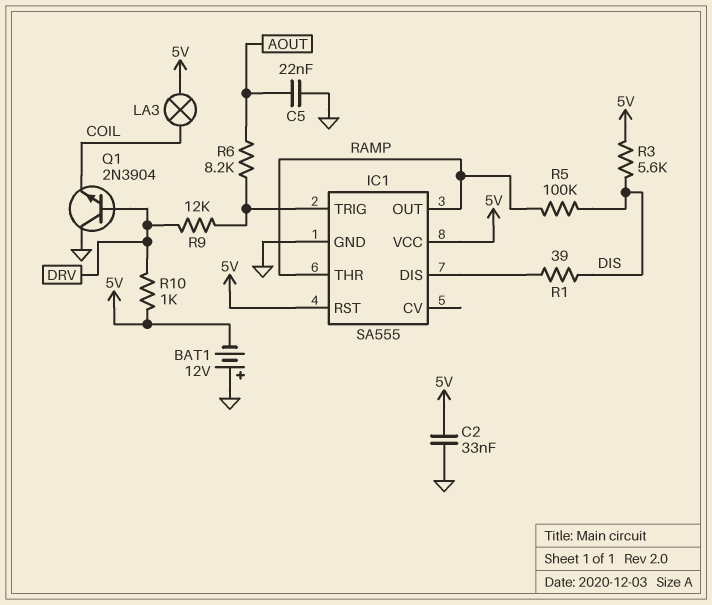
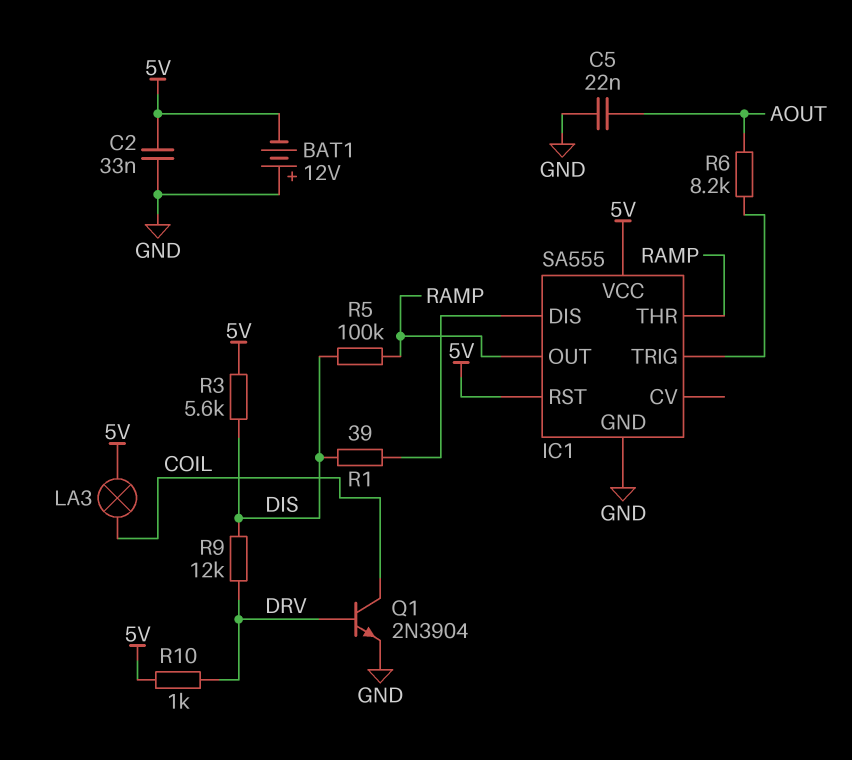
Q1: NPN 2N3904 (B DRV, C GND, E COIL) -> NPN 2N3904 (B DRV, C COIL, E GND)
R9: 12k (DRV, IC1/TRIG) -> 12k (DIS, DRV)

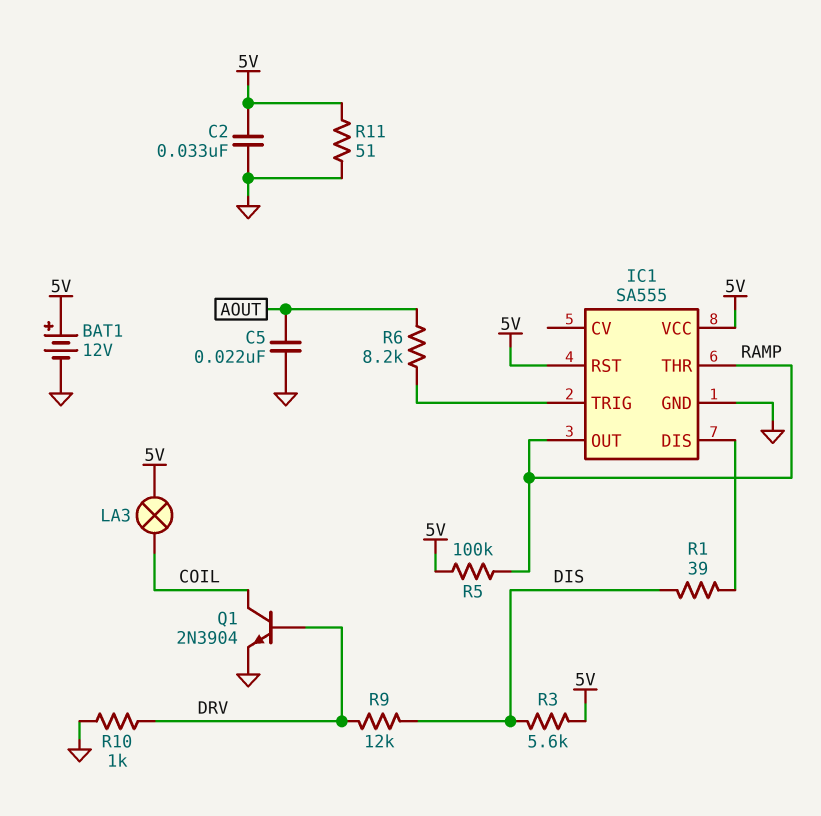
BAT1: 12V (plus GND, minus 5V) -> 12V (plus 5V, minus GND)
R5: 100k (DIS, RAMP) -> 100k (5V, RAMP)
R10: 1k (5V, DRV) -> 1k (DRV, GND)
R11: none -> 51 (5V, GND)

